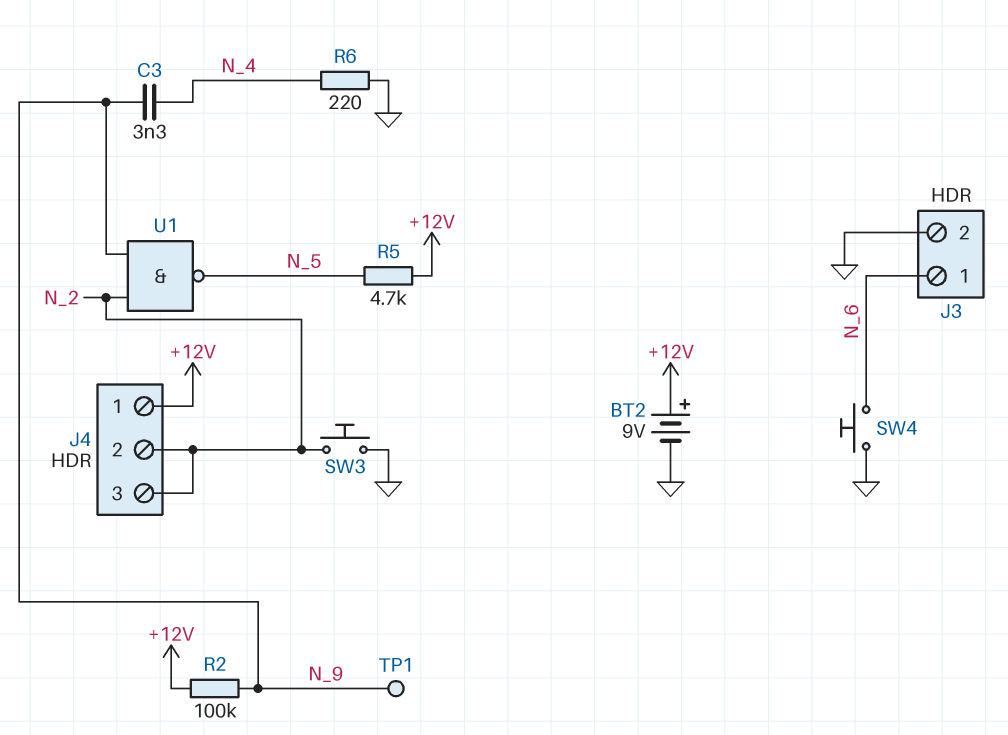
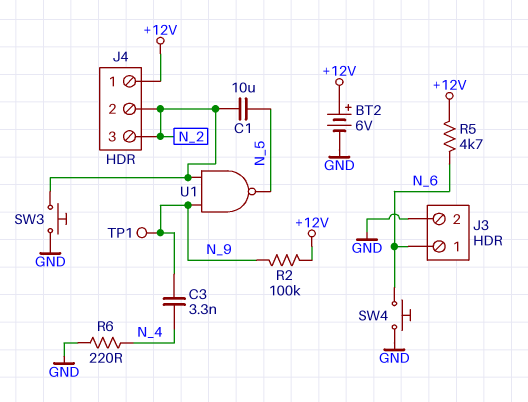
BT2: 9V (plus +12V, minus GND) -> 6V (plus +12V, minus GND)
C1: none -> 10uF (N_2, N_5)
R5: 4.7k (+12V, N_5) -> 4.7k (+12V, N_6)

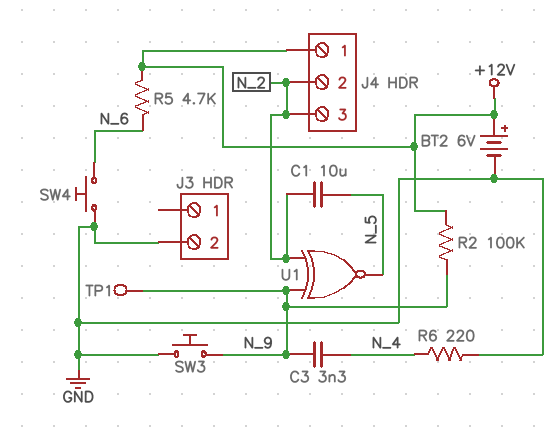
J3 pin 1: N_6 -> none
SW3: button (GND, N_2) -> button (GND, N_9)
U1: NAND (in N_2, in N_9, out N_5) -> XNOR (in N_2, in N_9, out N_5)

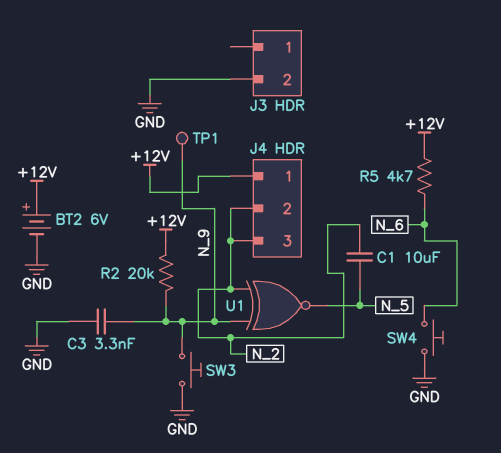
C3: 3.3nF (N_4, N_9) -> 3.3nF (GND, N_9)
R2: 100k (+12V, N_9) -> 20k (+12V, N_9)
R6: 220 (GND, N_4) -> none

